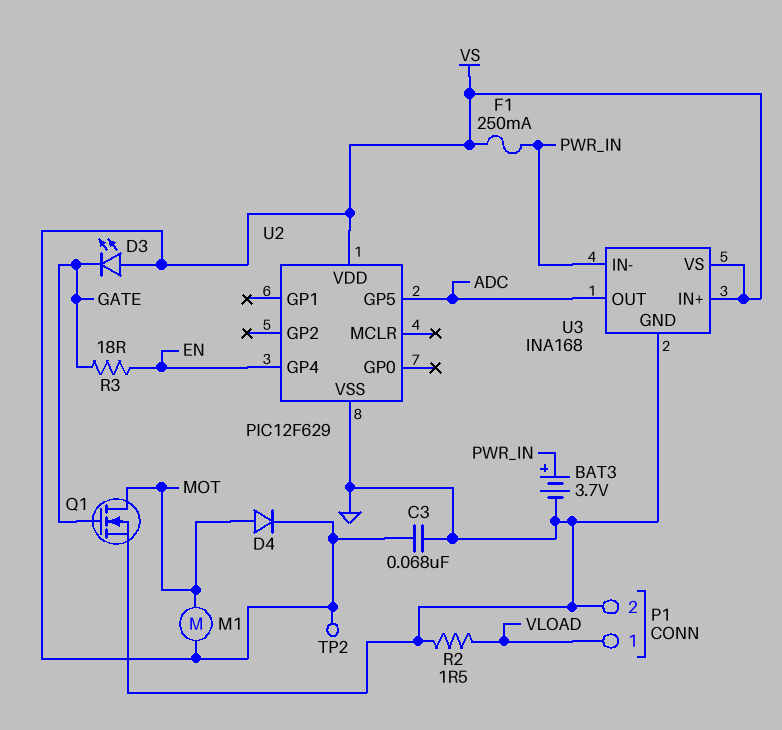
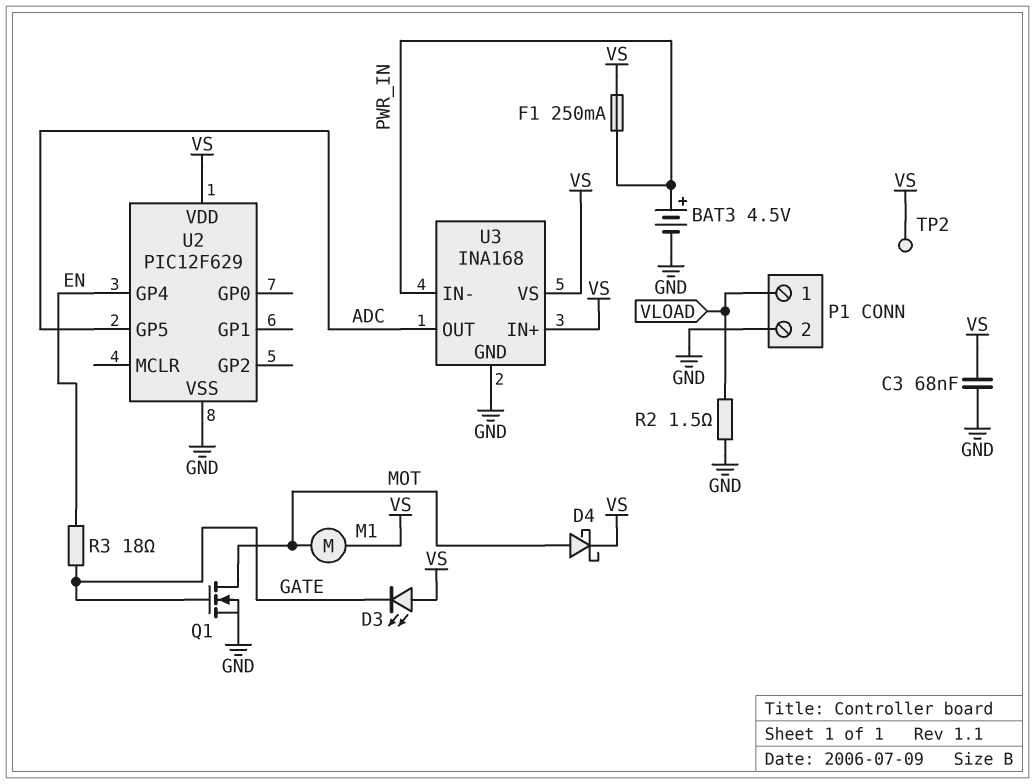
BAT3: 3.7V (plus PWR_IN, minus GND) -> 4.5V (plus PWR_IN, minus GND)
D4: diode (A MOT, K VS) -> schottky (A MOT, K VS)

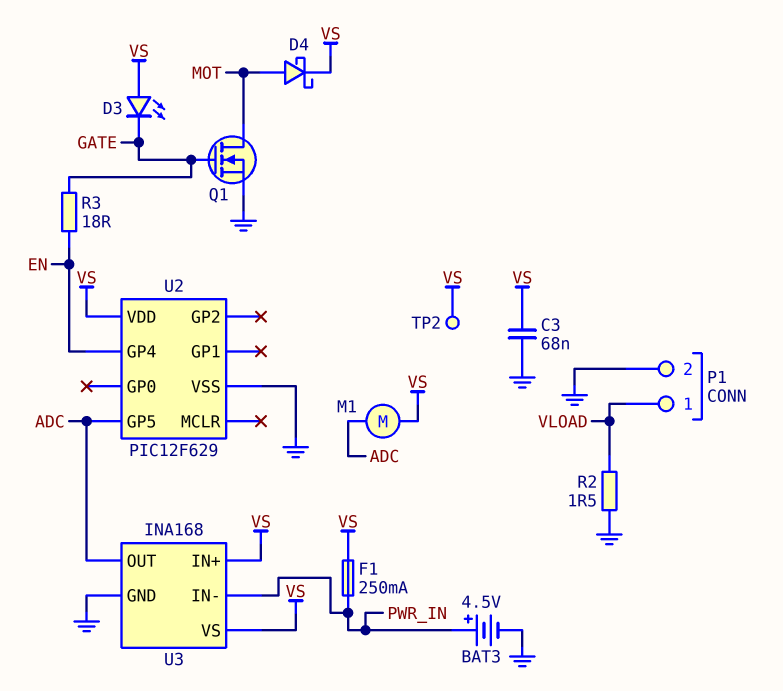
M1: motor (MOT, VS) -> motor (ADC, VS)

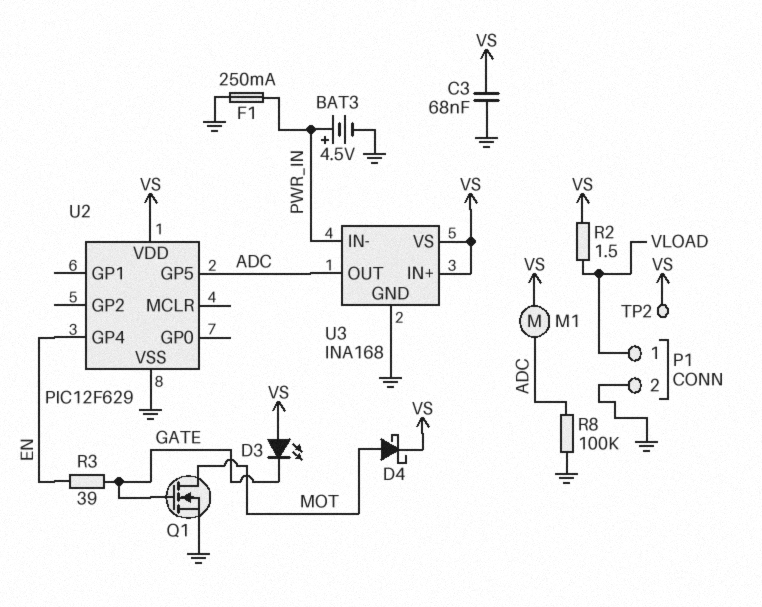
F1: 250mA (PWR_IN, VS) -> 250mA (GND, PWR_IN)
R2: 1.5 (GND, VLOAD) -> 1.5 (VLOAD, VS)
R3: 18 (EN, GATE) -> 39 (EN, GATE)
R8: none -> 100k (ADC, GND)

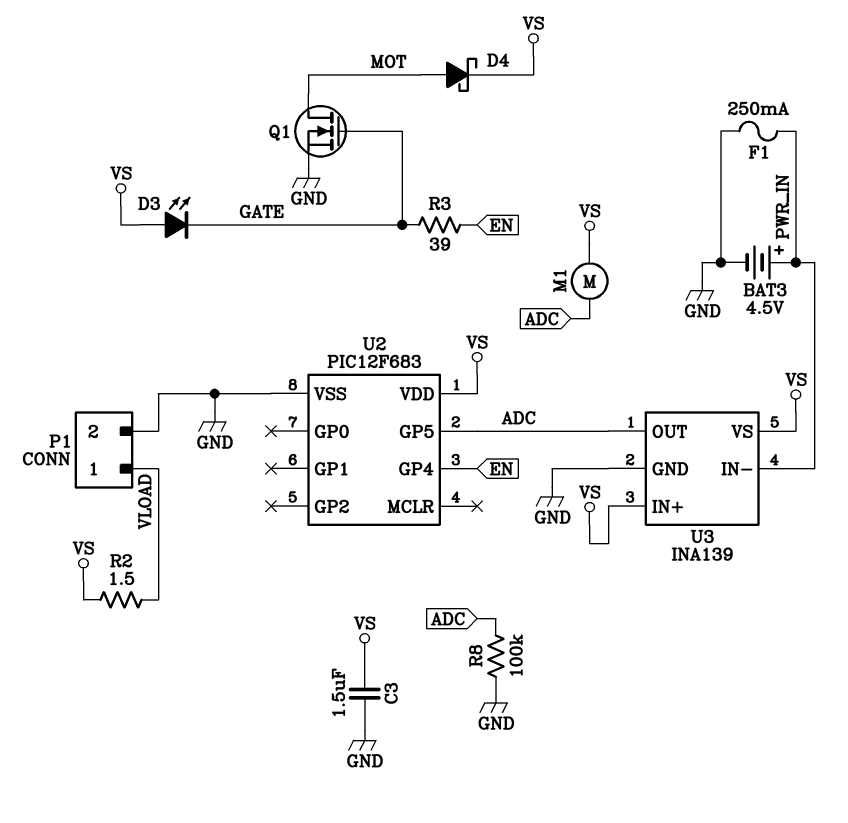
C3: 68nF (GND, VS) -> 1.5uF (GND, VS)
TP2: test point (VS) -> none
U2: PIC12F629 -> PIC12F683
U3: INA168 -> INA139

